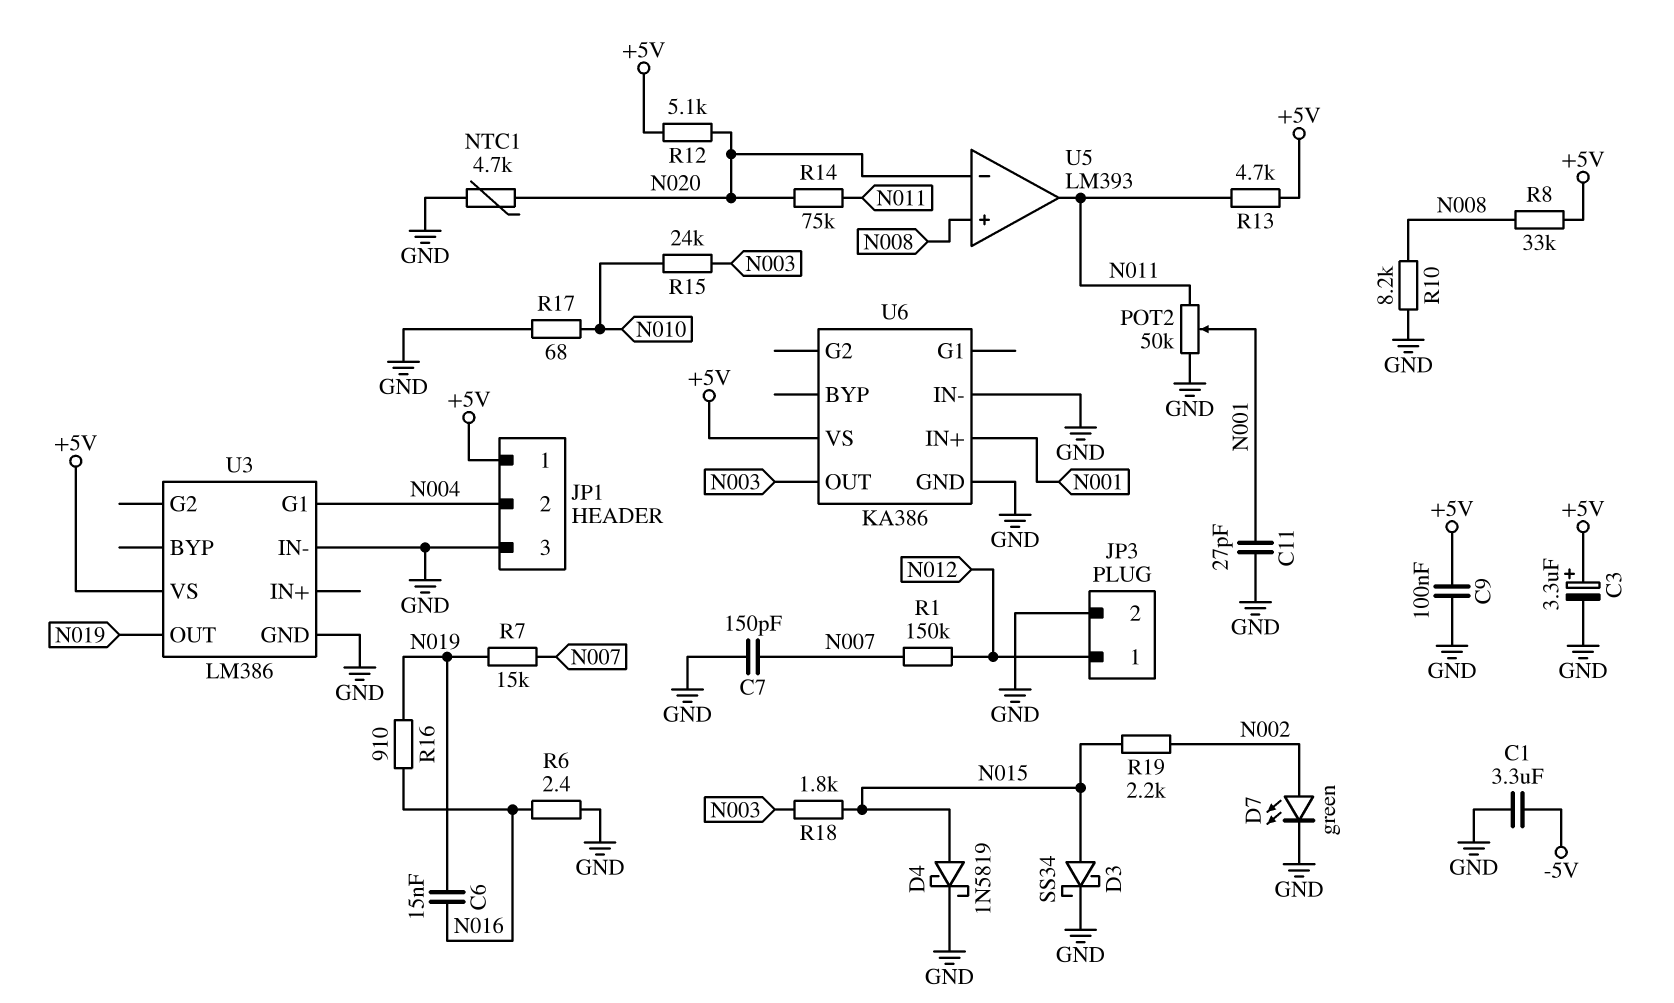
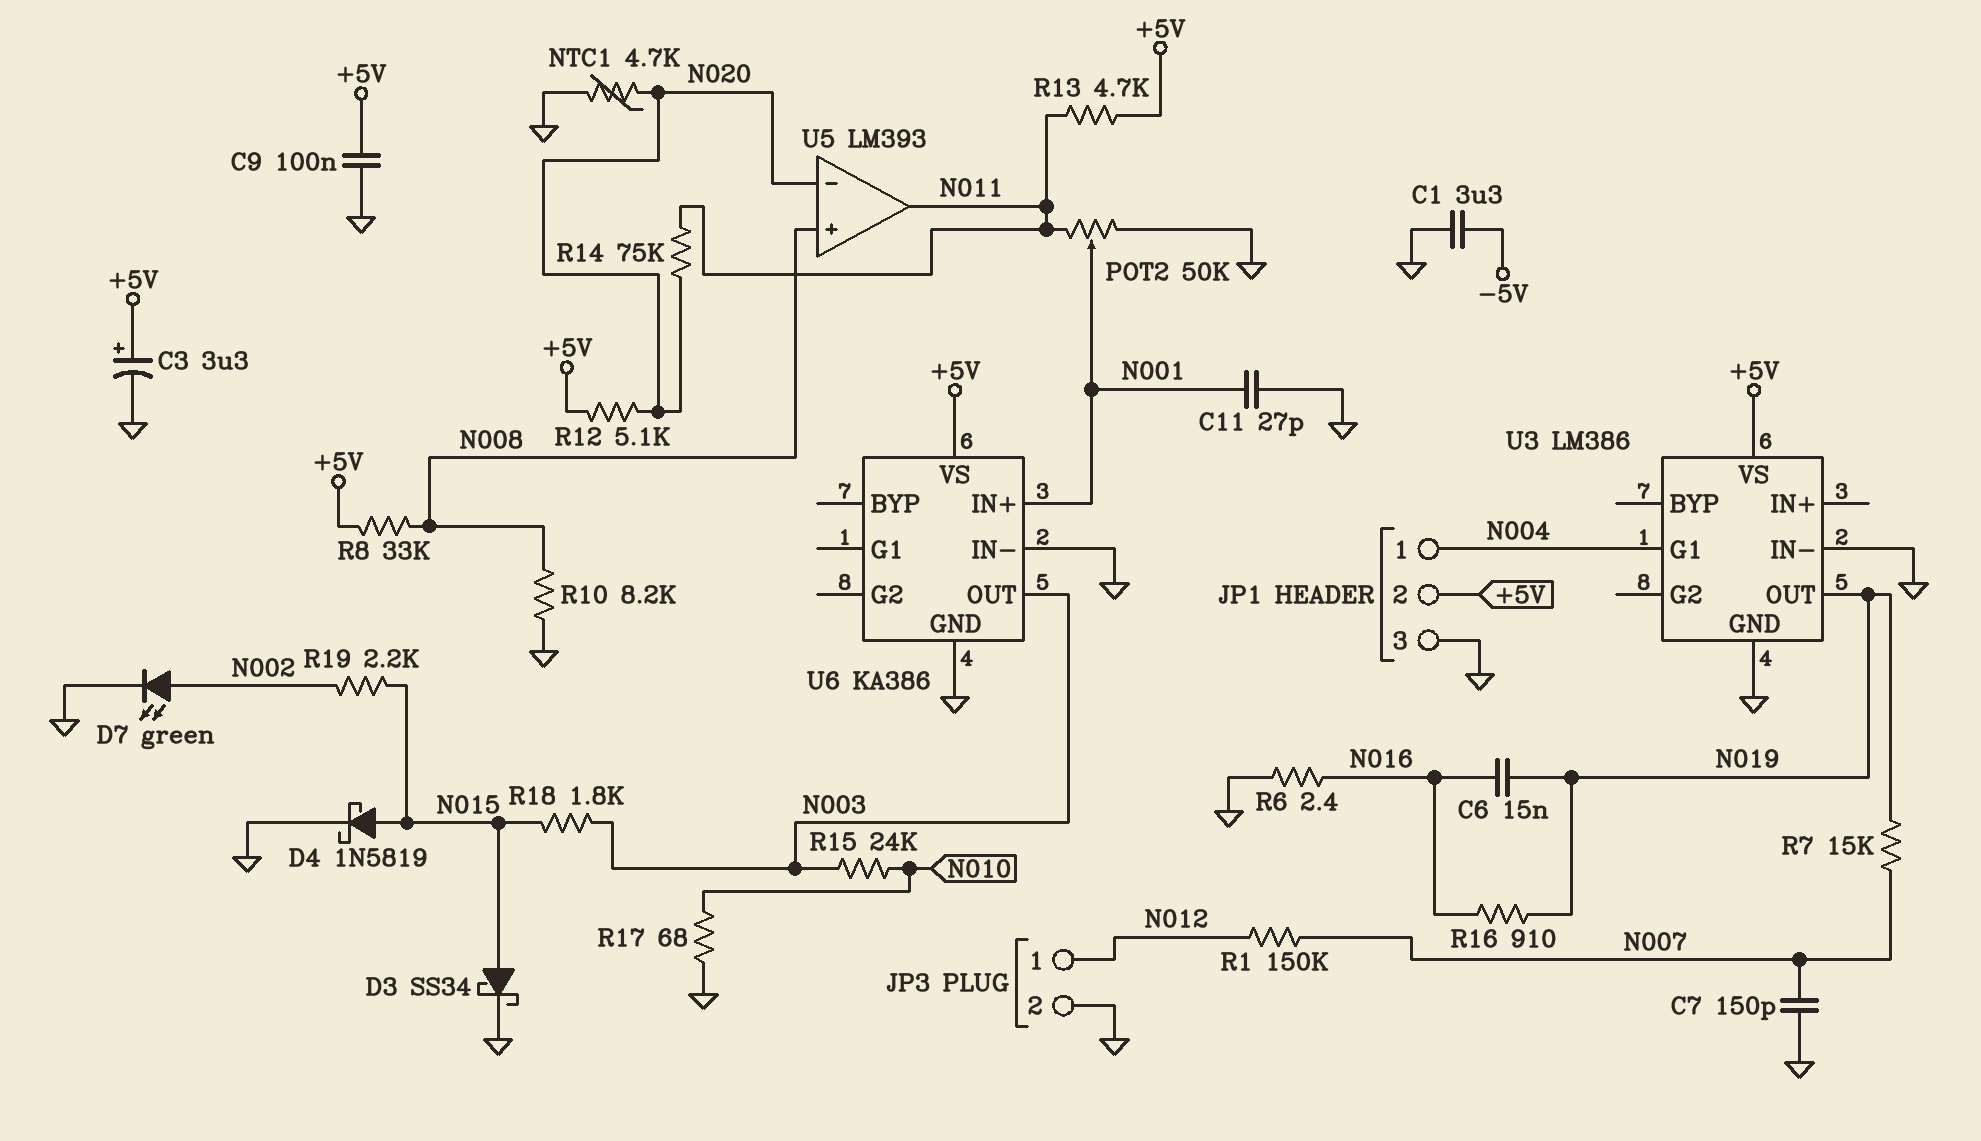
JP1 pin 1: +5V -> N004
JP1 pin 2: N004 -> +5V

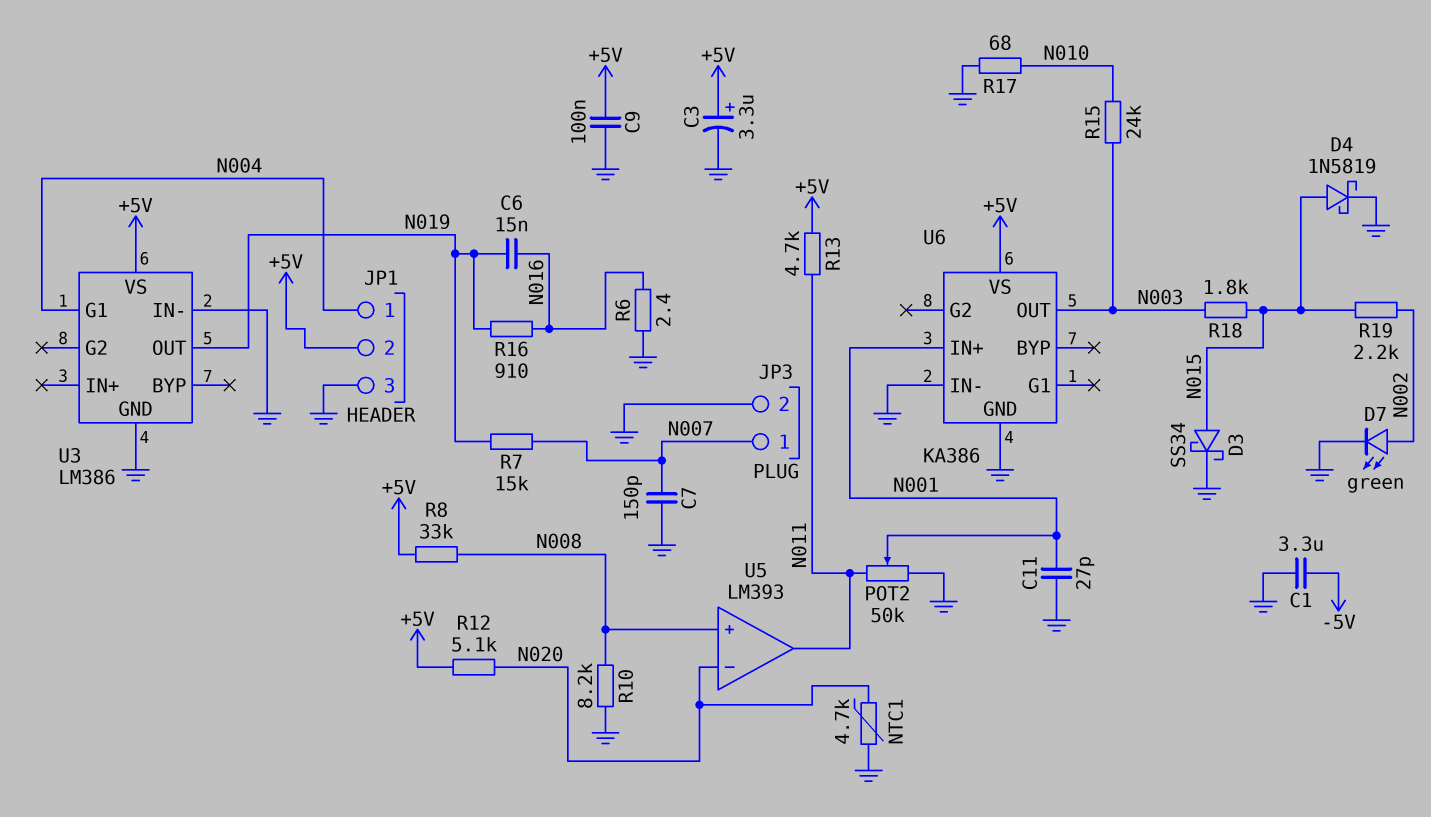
JP3 pin 1: N012 -> N007
R1: 150k (N007, N012) -> none
R14: 75k (N011, N020) -> none

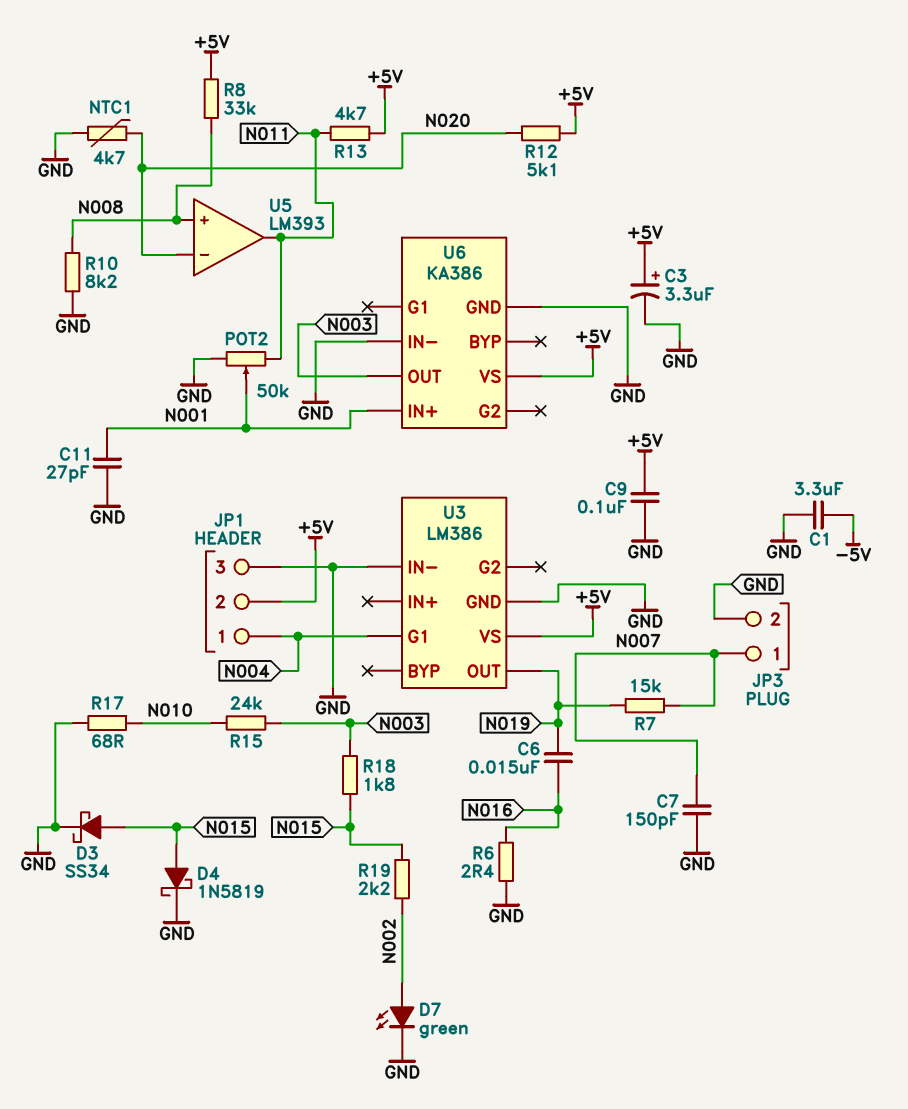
R16: 910 (N016, N019) -> none

